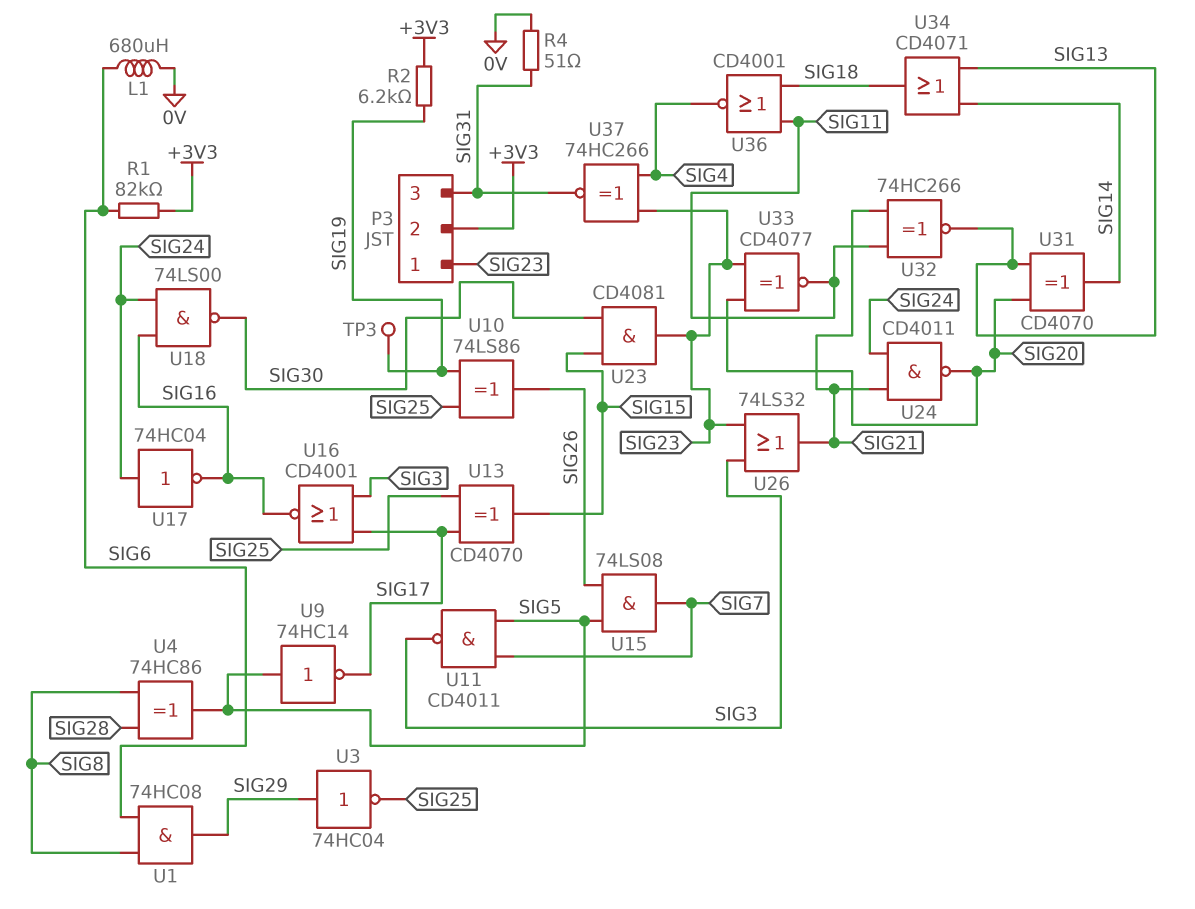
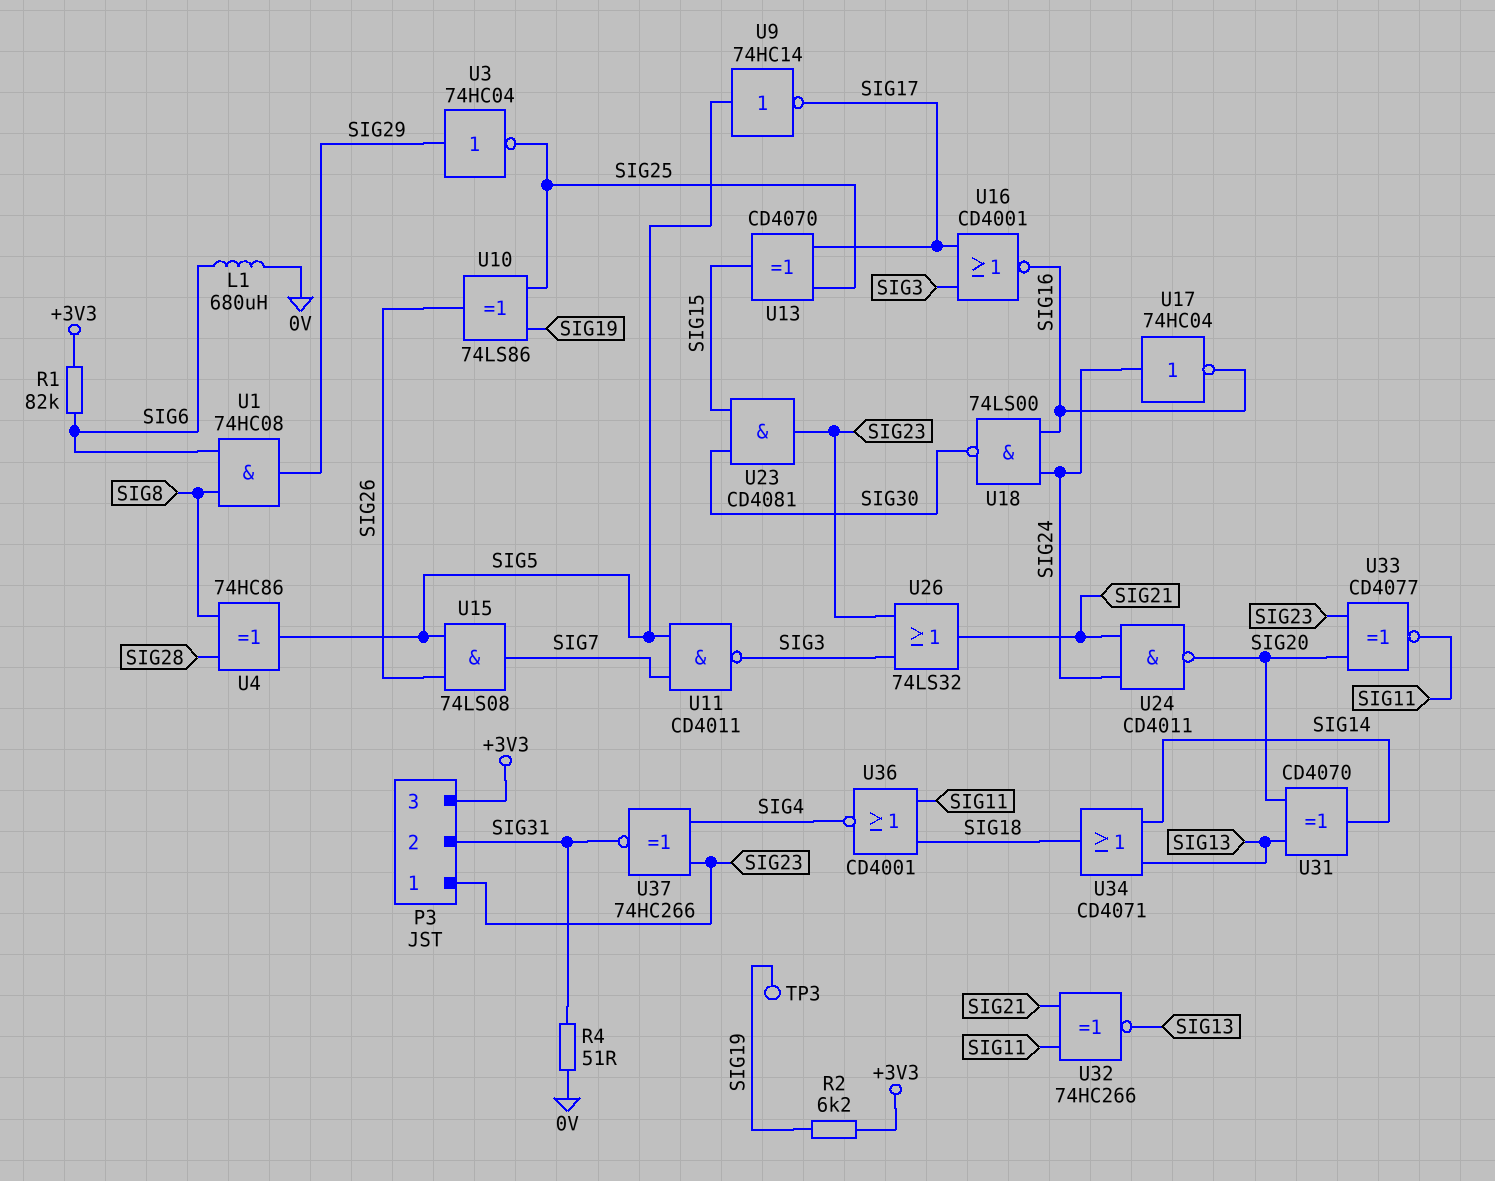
P3 pin 2: +3V3 -> SIG31
P3 pin 3: SIG31 -> +3V3

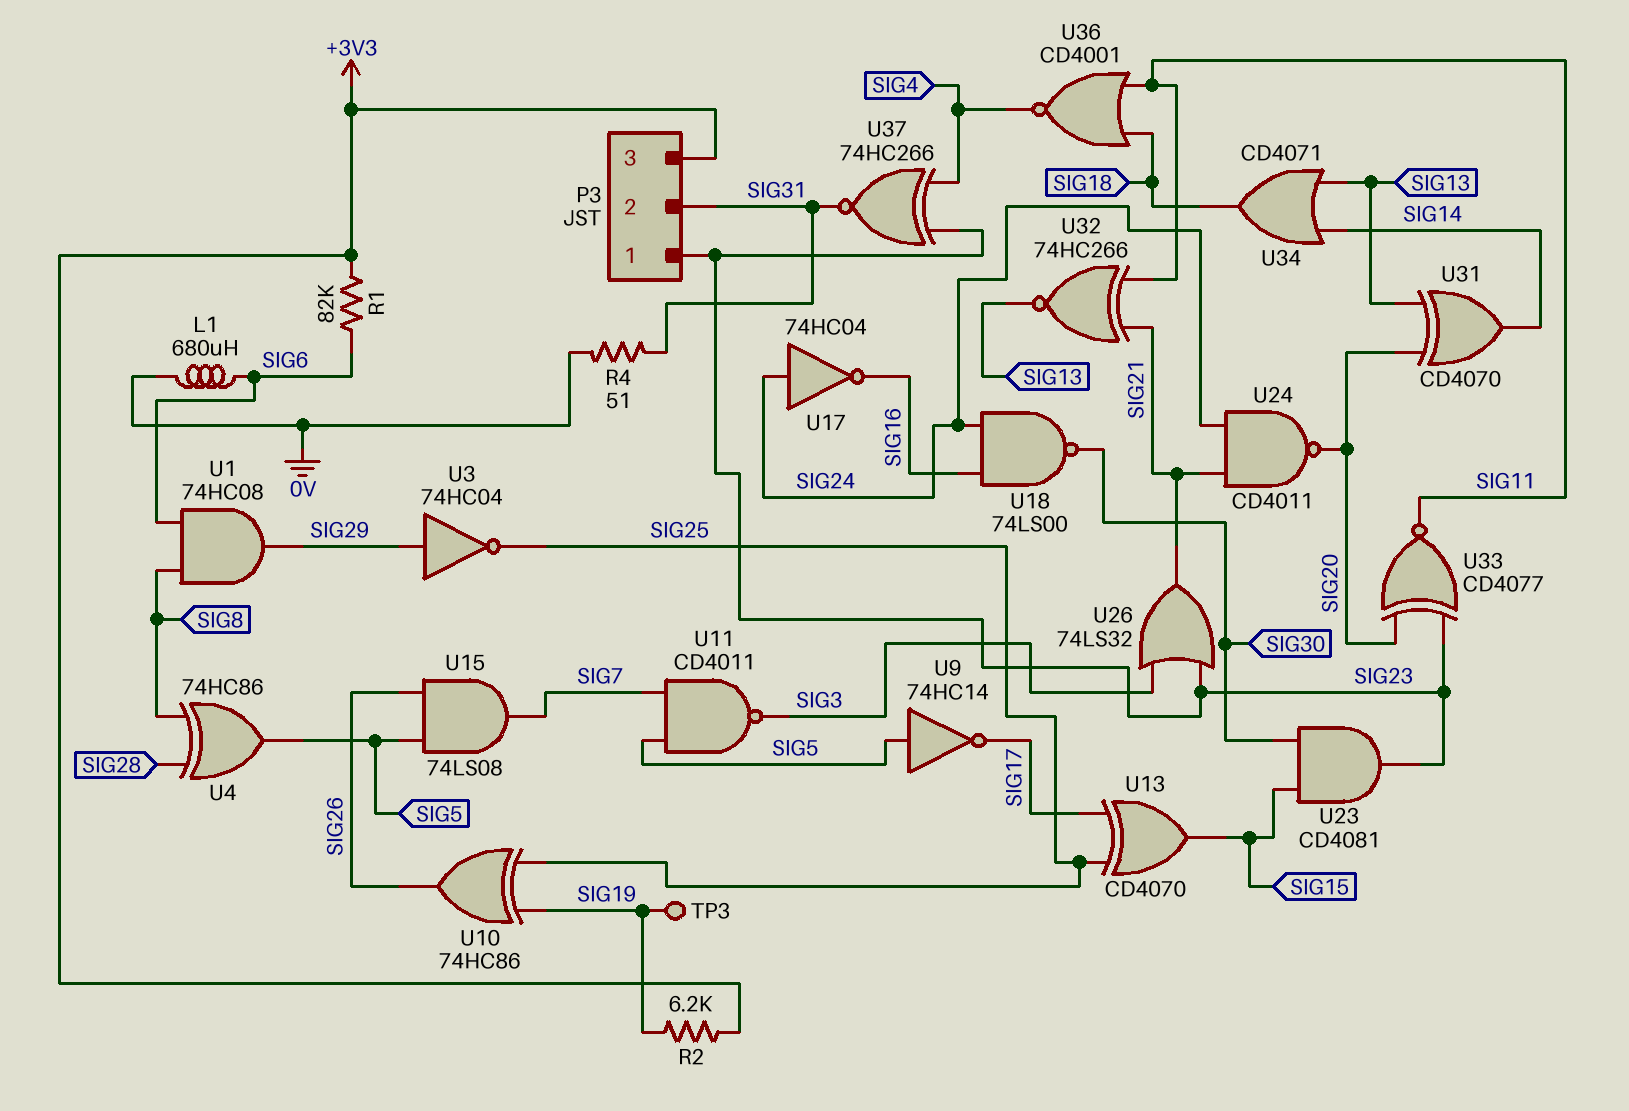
U10: XOR 74LS86 (in SIG19, in SIG25, out SIG26) -> XOR 74HC86 (in SIG19, in SIG25, out SIG26)
U16: NOR CD4001 (in SIG3, in SIG17, out SIG16) -> none

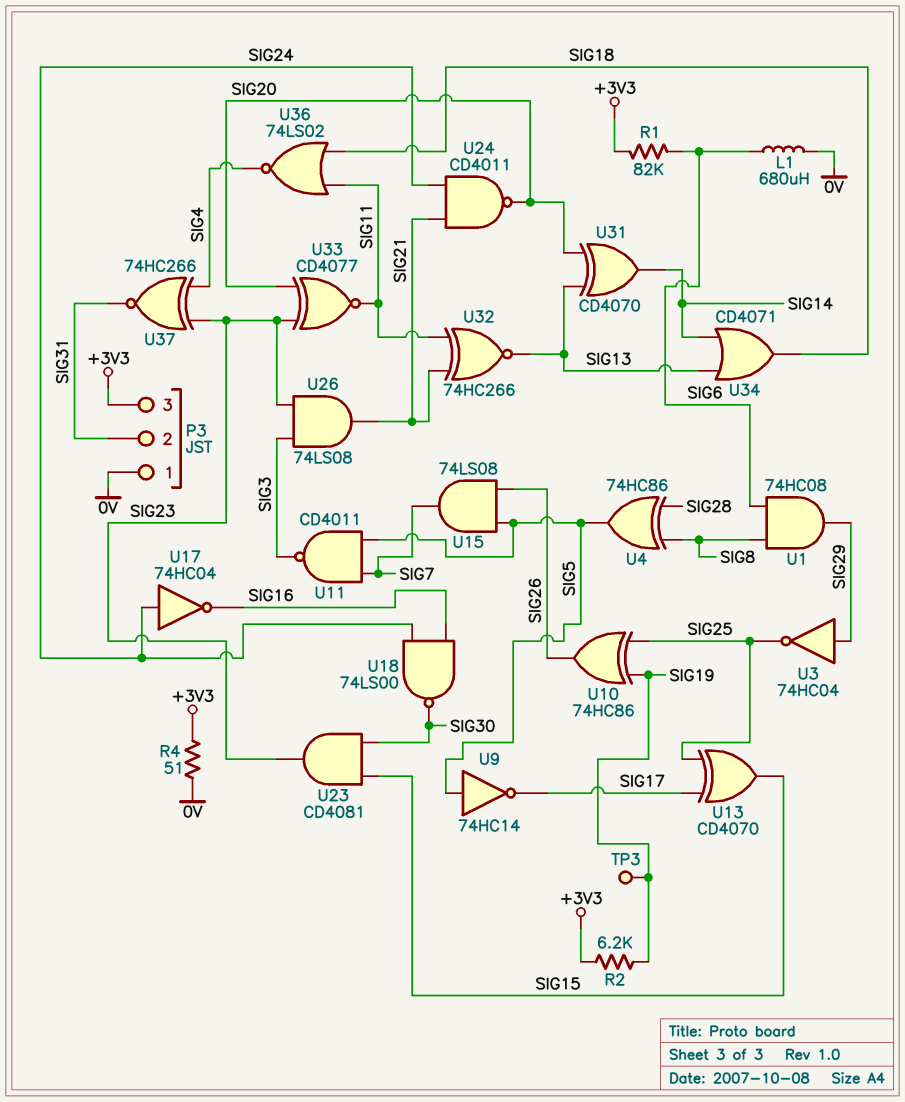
P3 pin 1: SIG23 -> 0V
R4: 51 (0V, SIG31) -> 51 (+3V3, 0V)
U26: OR 74LS32 (in SIG3, in SIG23, out SIG21) -> AND 74LS08 (in SIG3, in SIG23, out SIG21)
U36: NOR CD4001 (in SIG11, in SIG18, out SIG4) -> NOR 74LS02 (in SIG11, in SIG18, out SIG4)

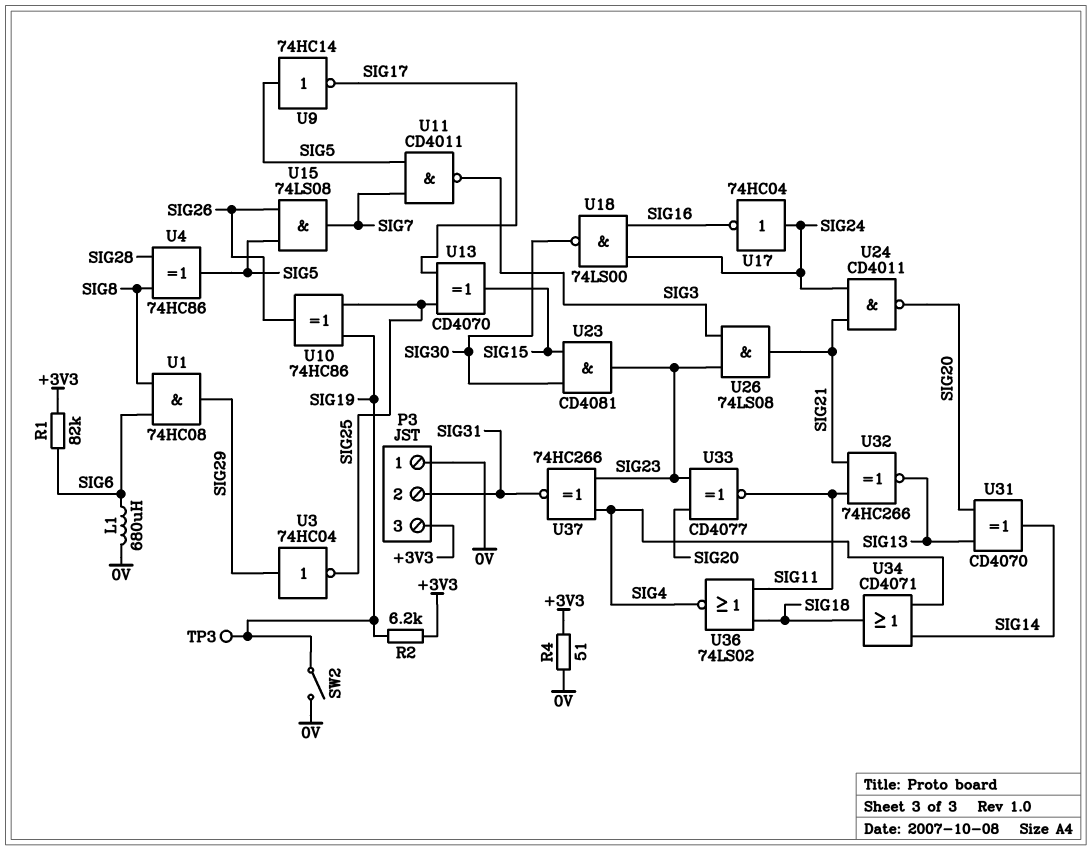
SW2: none -> switch (0V, SIG19)
U34: OR CD4071 (in SIG13, in SIG14, out SIG18) -> OR CD4071 (in SIG4, in SIG14, out SIG18)

